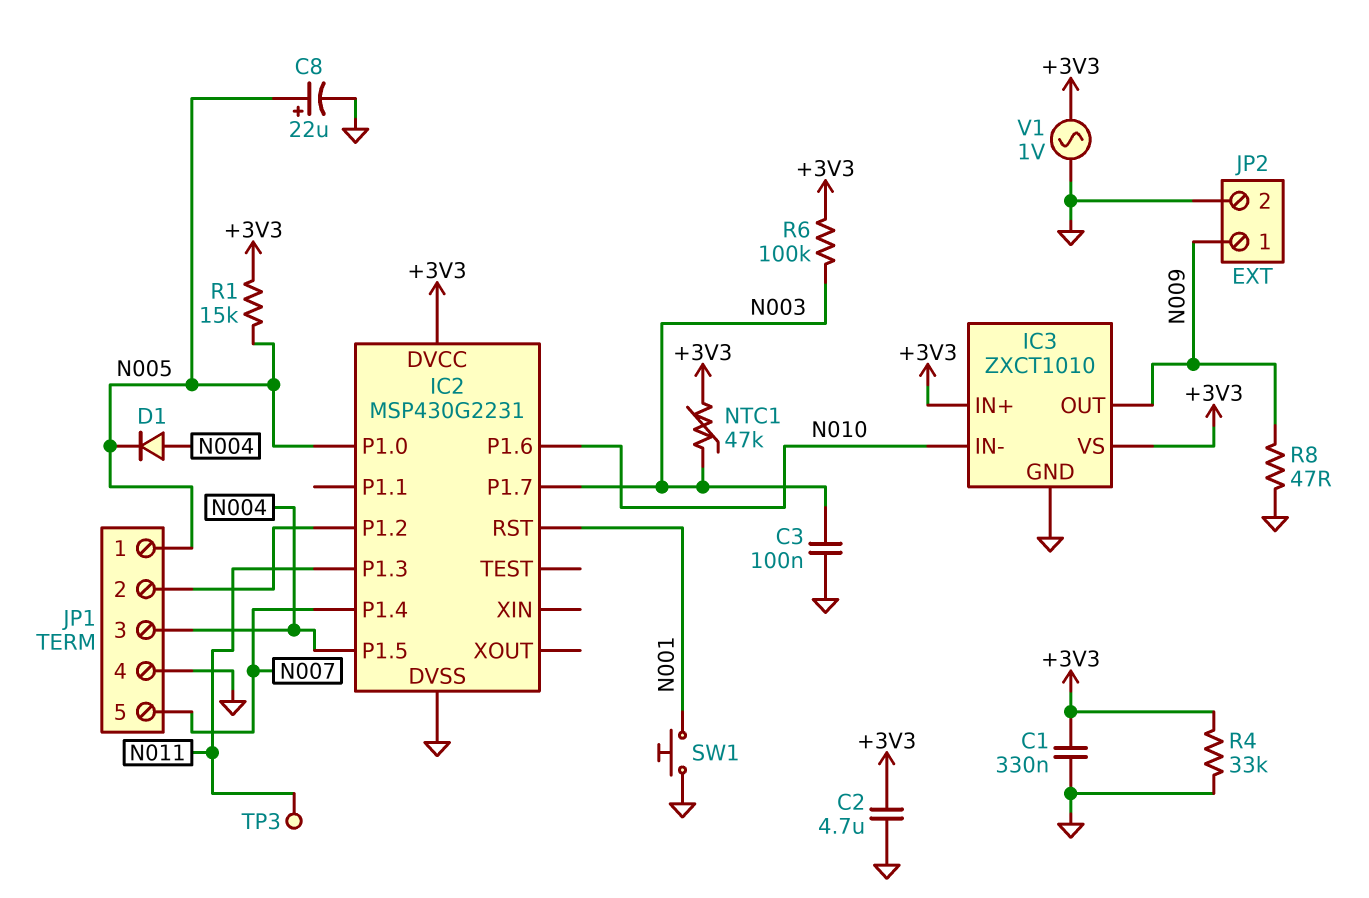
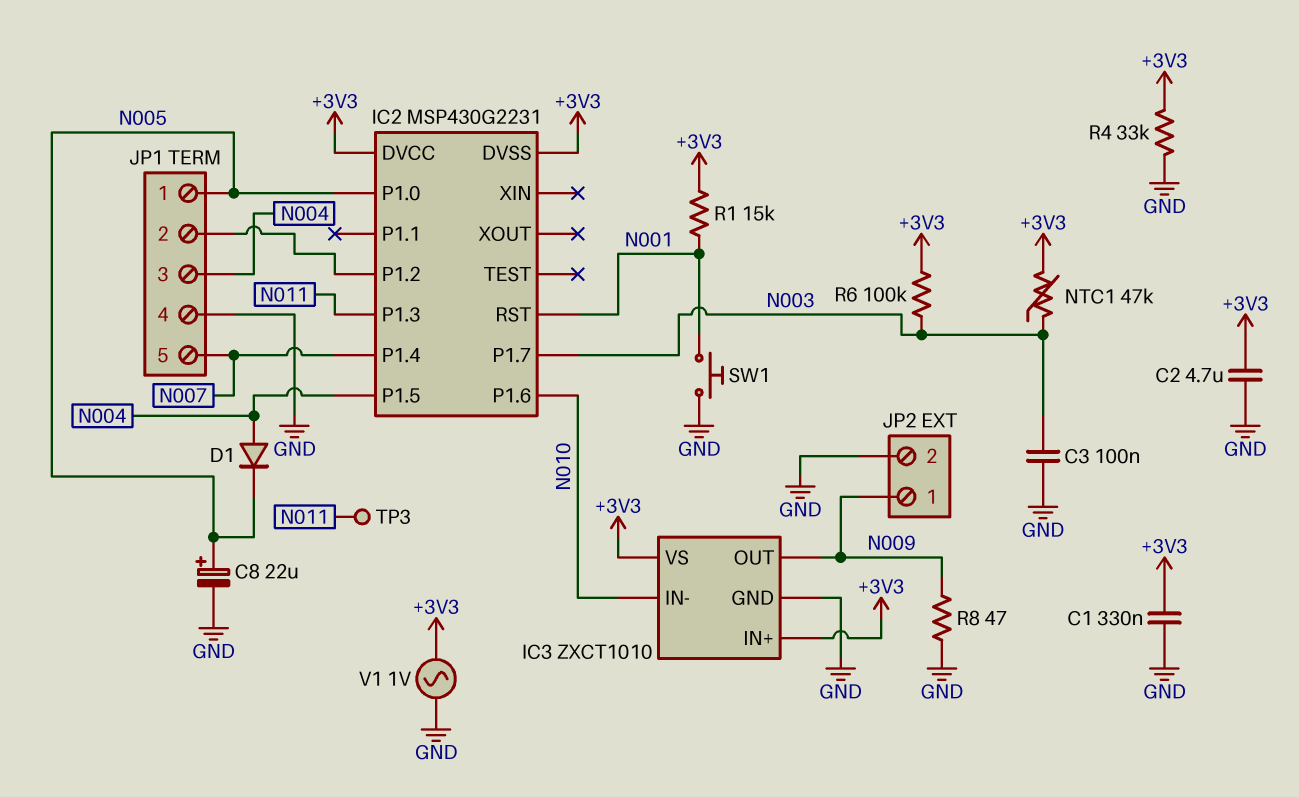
IC2 pin DVSS: GND -> +3V3
R1: 15k (+3V3, N005) -> 15k (+3V3, N001)

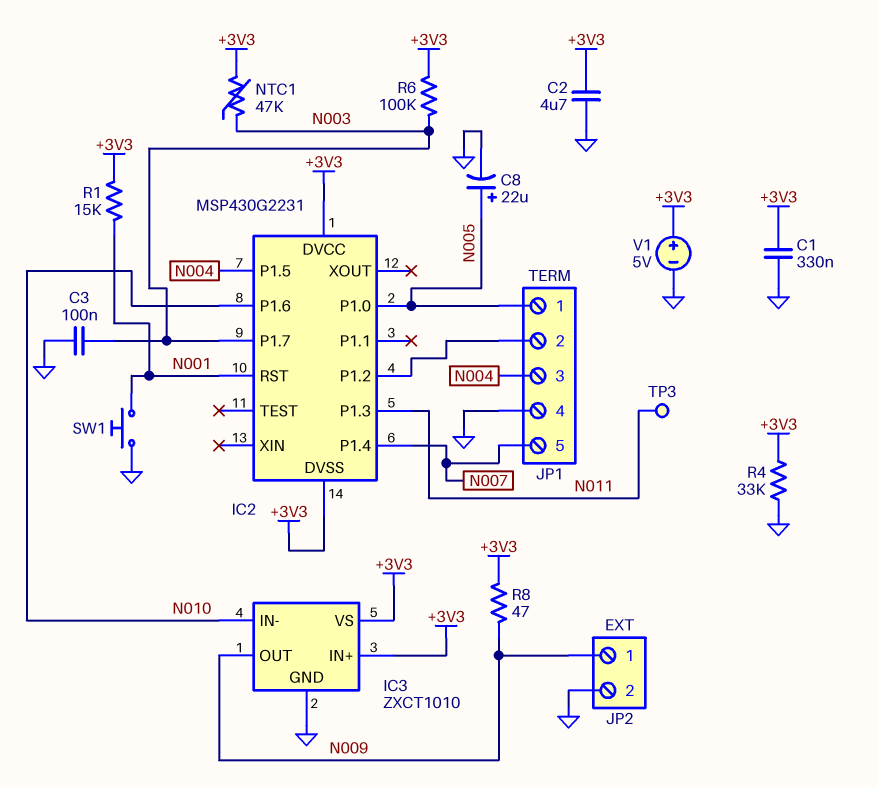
D1: diode (A N004, K N005) -> none
R8: 47 (GND, N009) -> 47 (+3V3, N009)
V1: AC 1V (+3V3, GND) -> 5V (plus +3V3, minus GND)

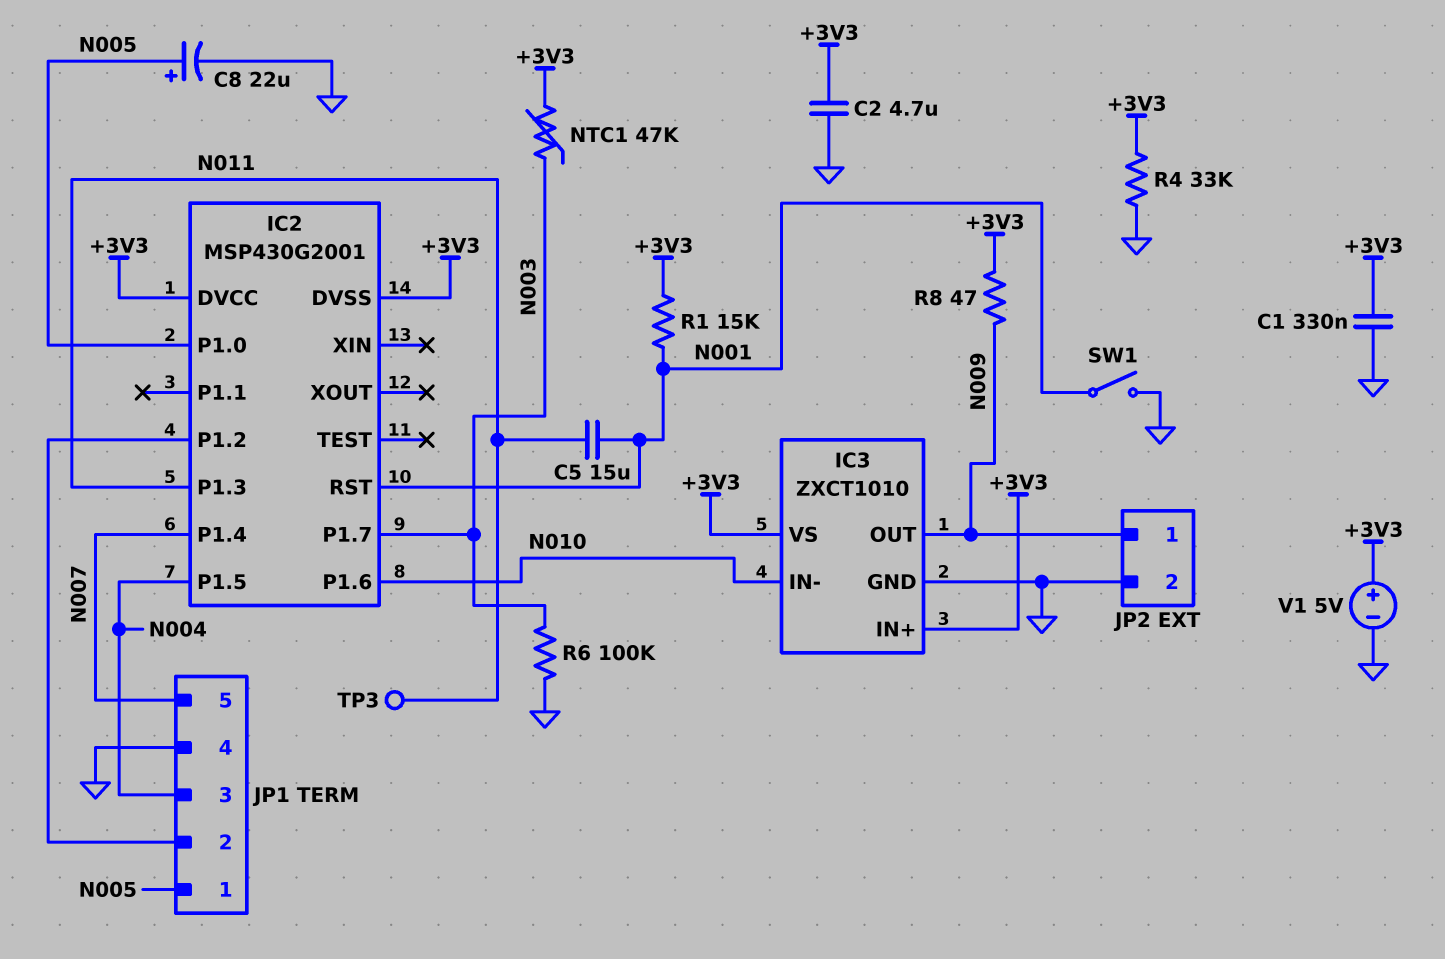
C3: 100nF (GND, N003) -> none
C5: none -> 15uF (N001, N011)
IC2: MSP430G2231 -> MSP430G2001
R6: 100k (+3V3, N003) -> 100k (GND, N003)
SW1: button (GND, N001) -> switch (GND, N001)

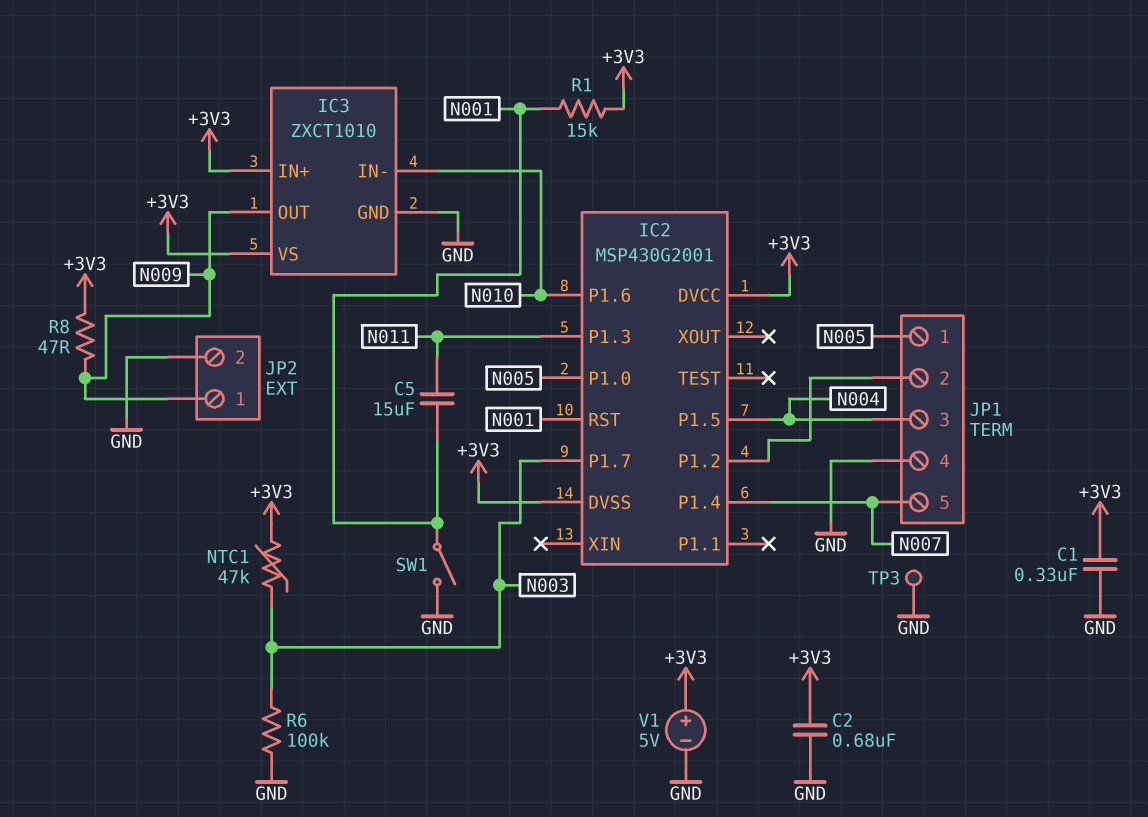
C2: 4.7uF (+3V3, GND) -> 680nF (+3V3, GND)
C8: 22uF (plus N005, minus GND) -> none
R4: 33k (+3V3, GND) -> none
TP3: test point (N011) -> test point (GND)

